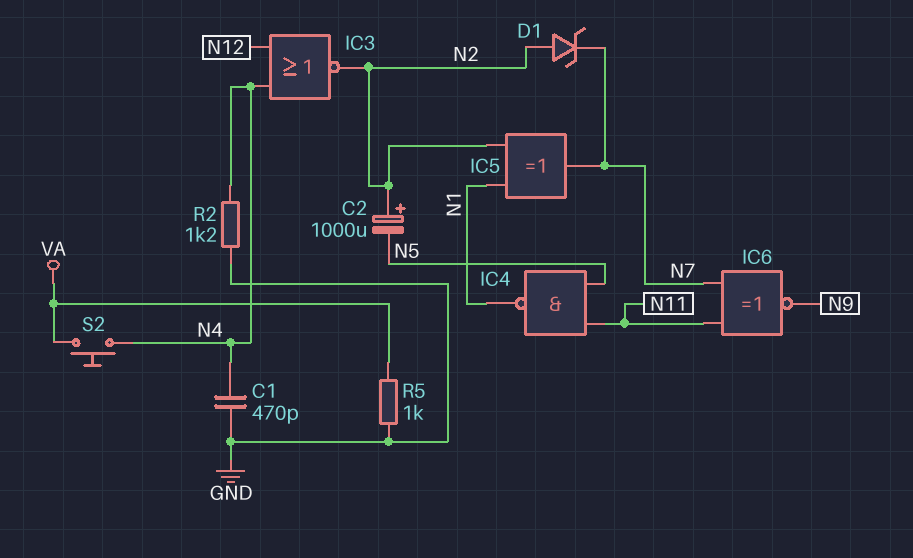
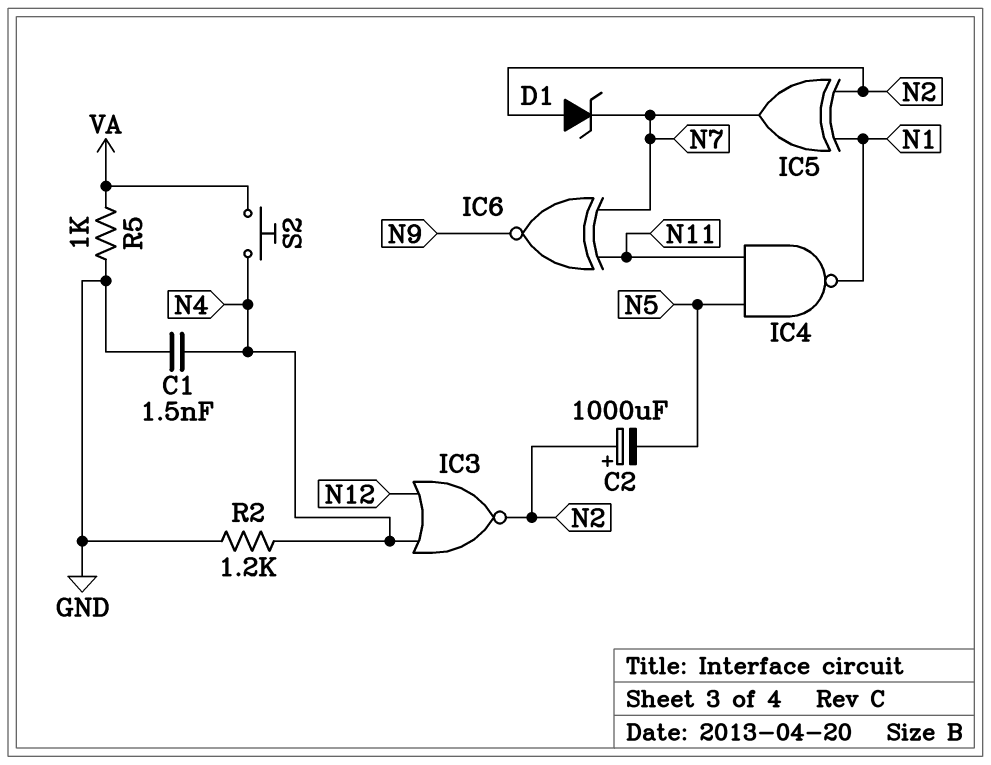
C1: 470pF (GND, N4) -> 1.5nF (GND, N4)

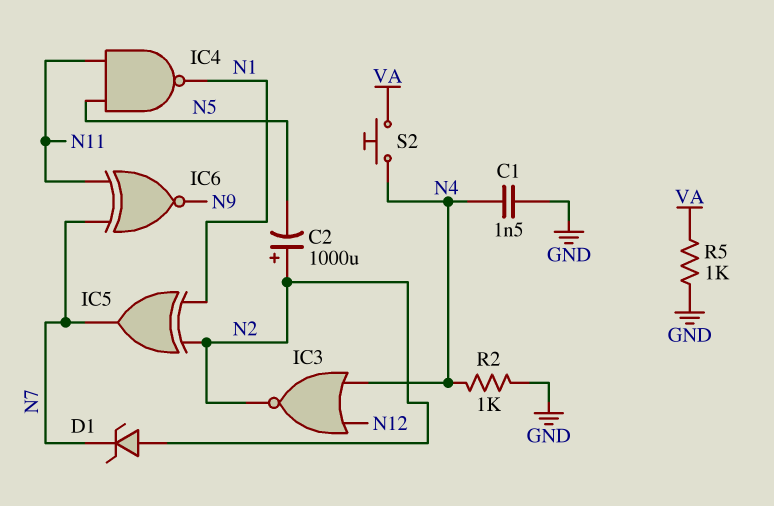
R2: 1.2k (GND, N4) -> 1k (GND, N4)

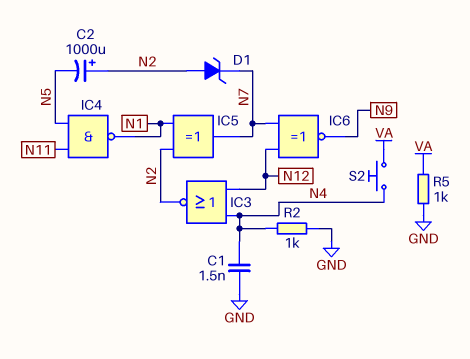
IC6: XNOR (in N7, in N11, out N9) -> XNOR (in N7, in N12, out N9)

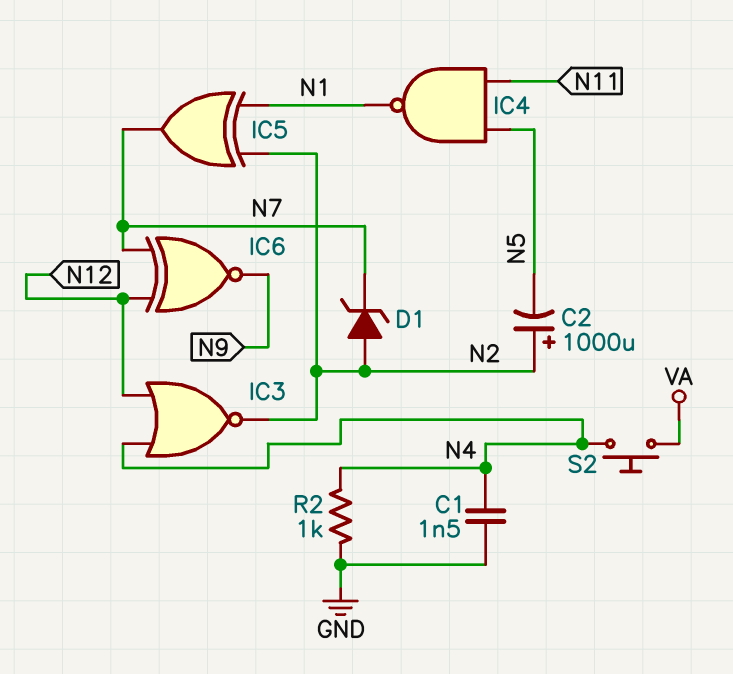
R5: 1k (GND, VA) -> none

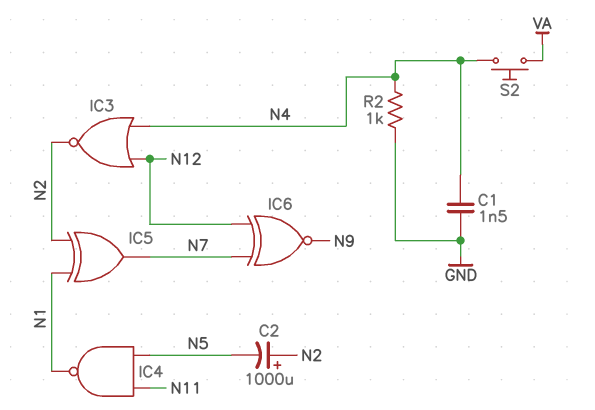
D1: zener (A N2, K N7) -> none

